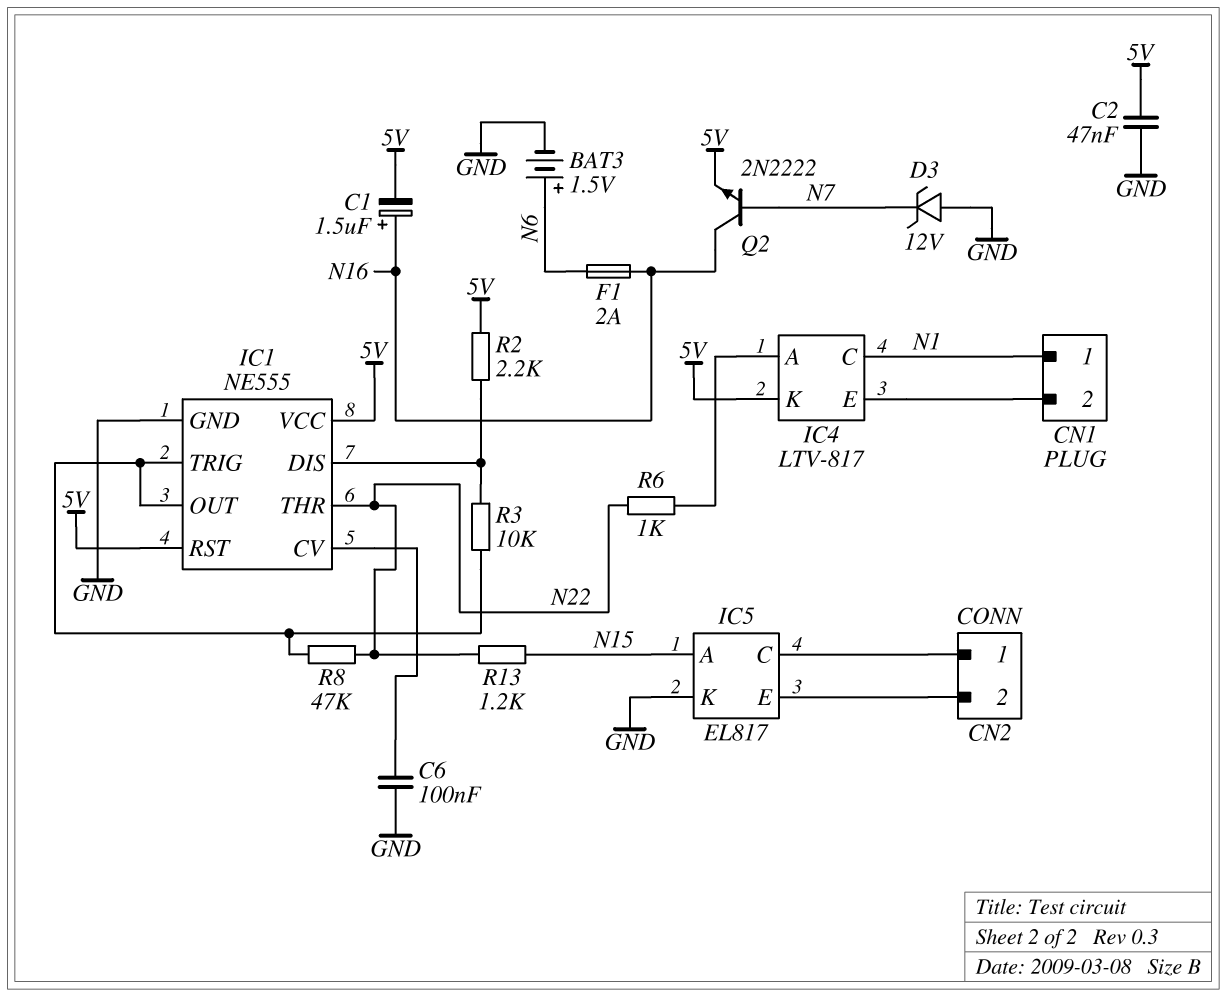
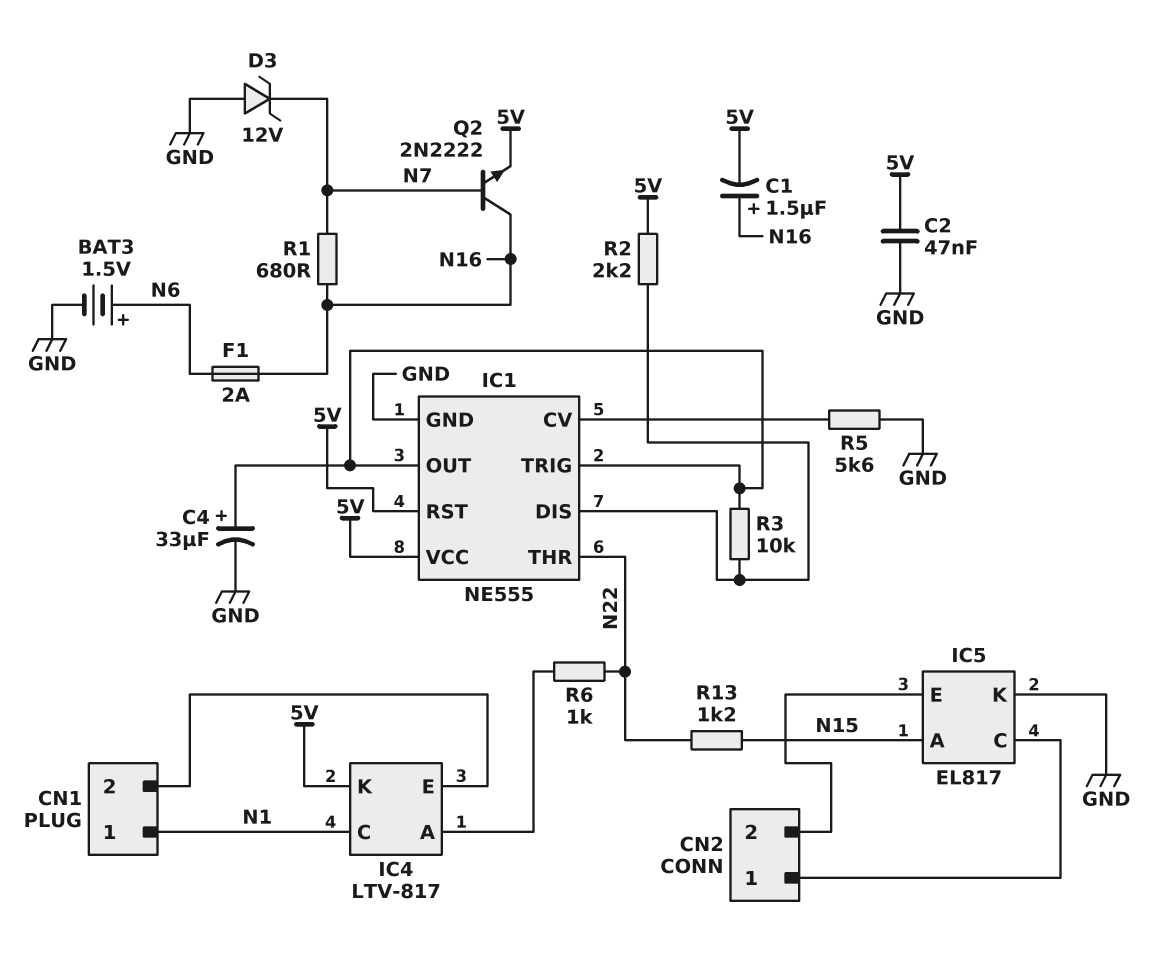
C4: none -> 33uF (plus IC1/OUT, minus GND)
C6: 100nF (GND, IC1/CV) -> none
R1: none -> 680 (N7, N16)
R5: none -> 5.6k (GND, IC1/CV)
R8: 47k (IC1/OUT, N22) -> none

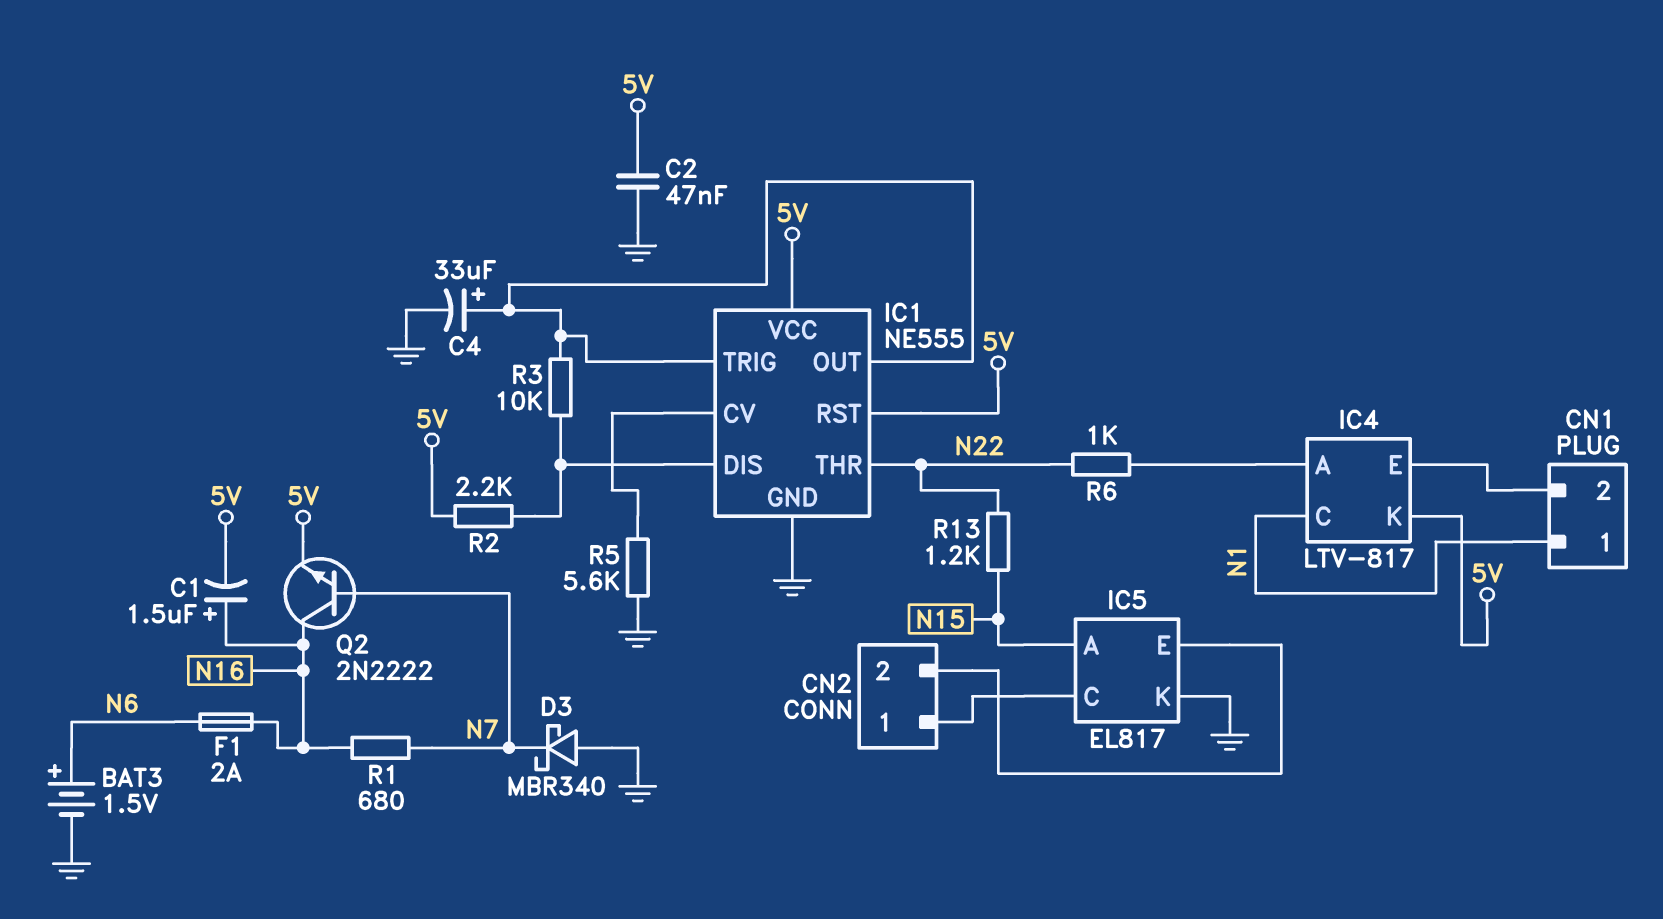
D3: zener 12V (A GND, K N7) -> schottky MBR340 (A GND, K N7)

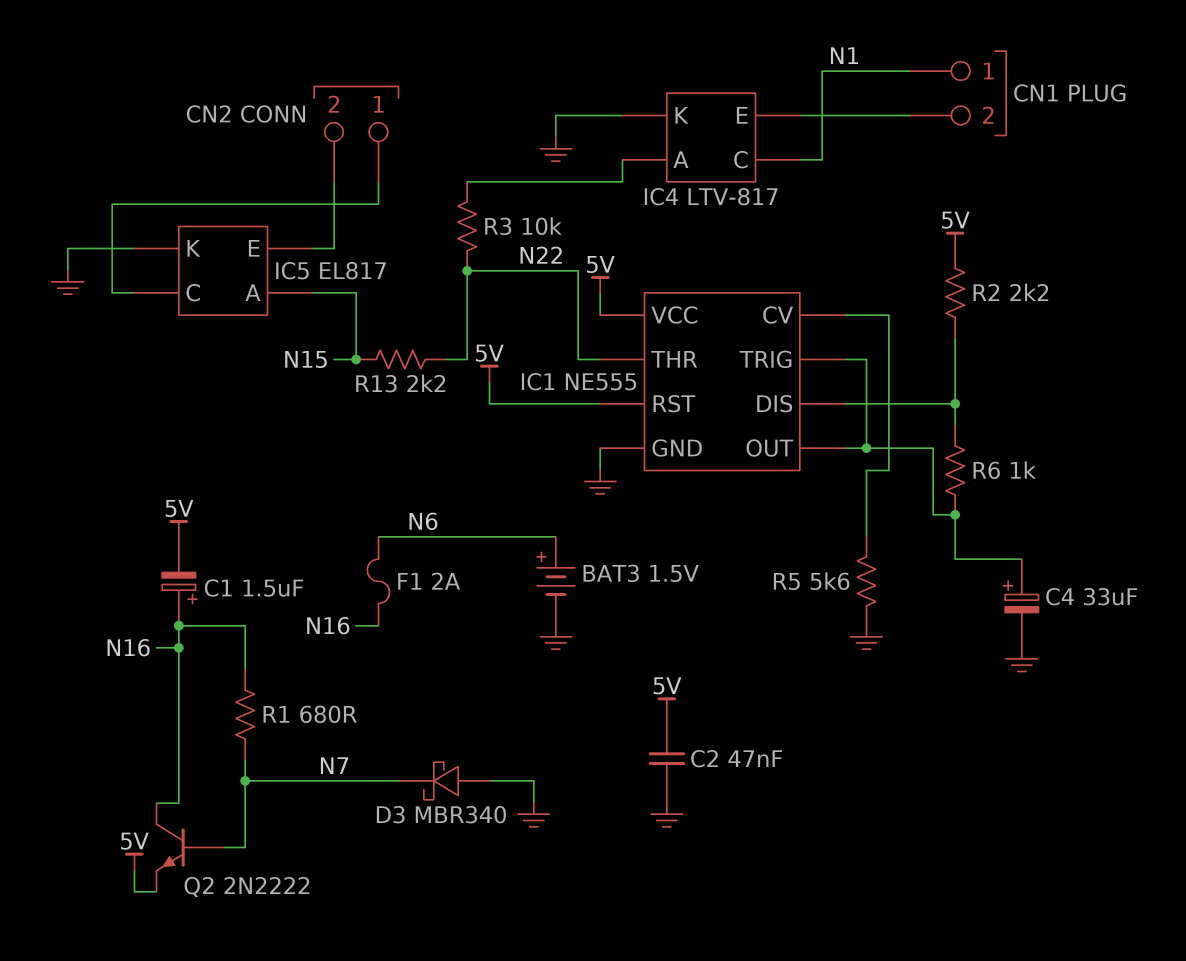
IC4 pin K: 5V -> GND
R3: 10k (IC1/DIS, IC1/OUT) -> 10k (IC4/A, N22)
R6: 1k (IC4/A, N22) -> 1k (IC1/DIS, IC1/OUT)
R13: 1.2k (N15, N22) -> 2.2k (N15, N22)

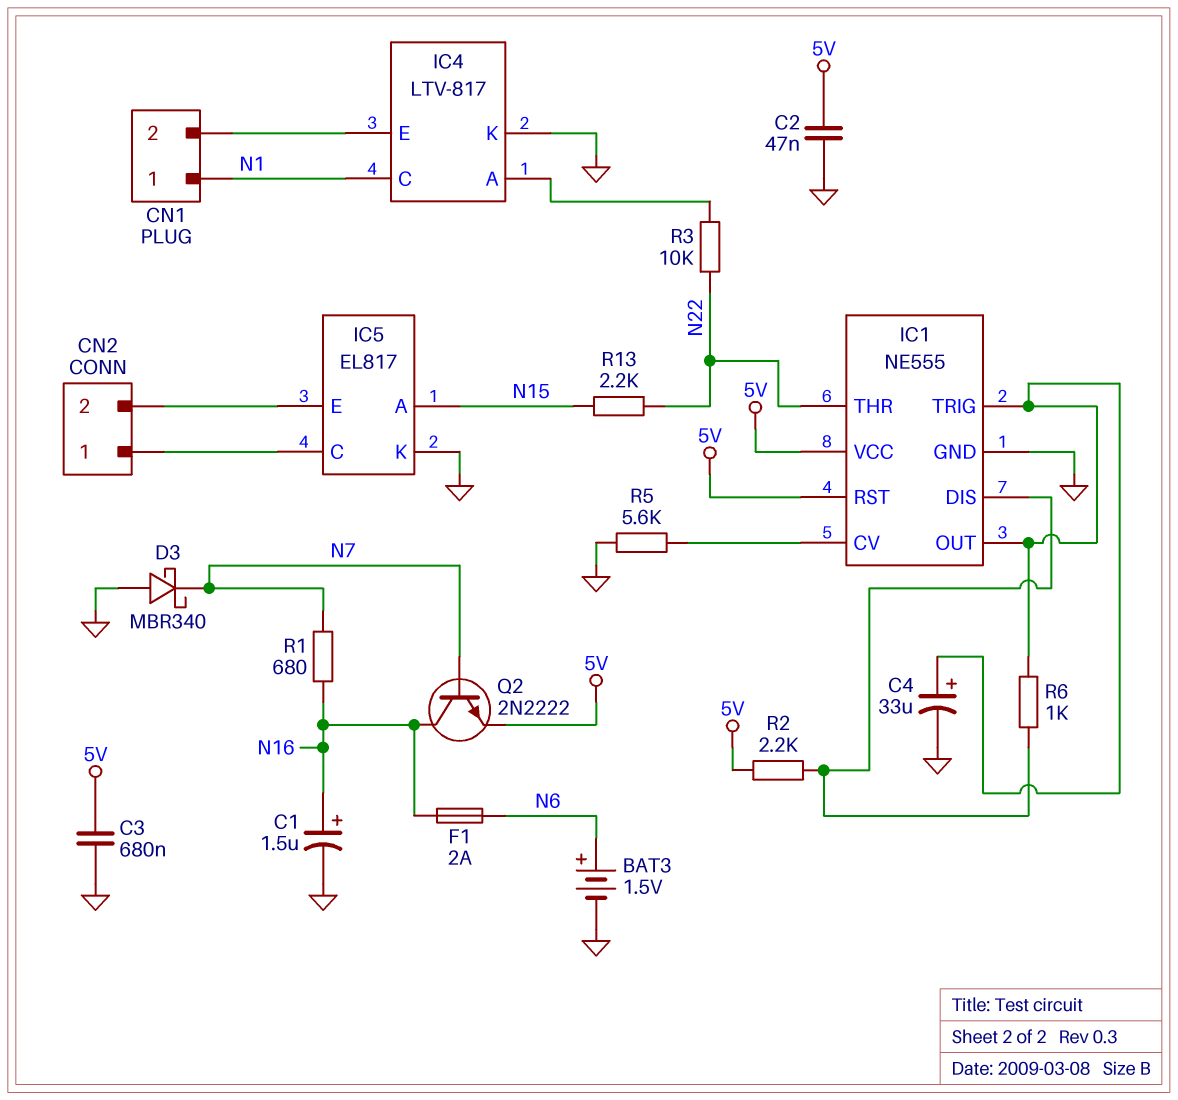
C1: 1.5uF (plus N16, minus 5V) -> 1.5uF (plus N16, minus GND)
C3: none -> 680nF (5V, GND)

